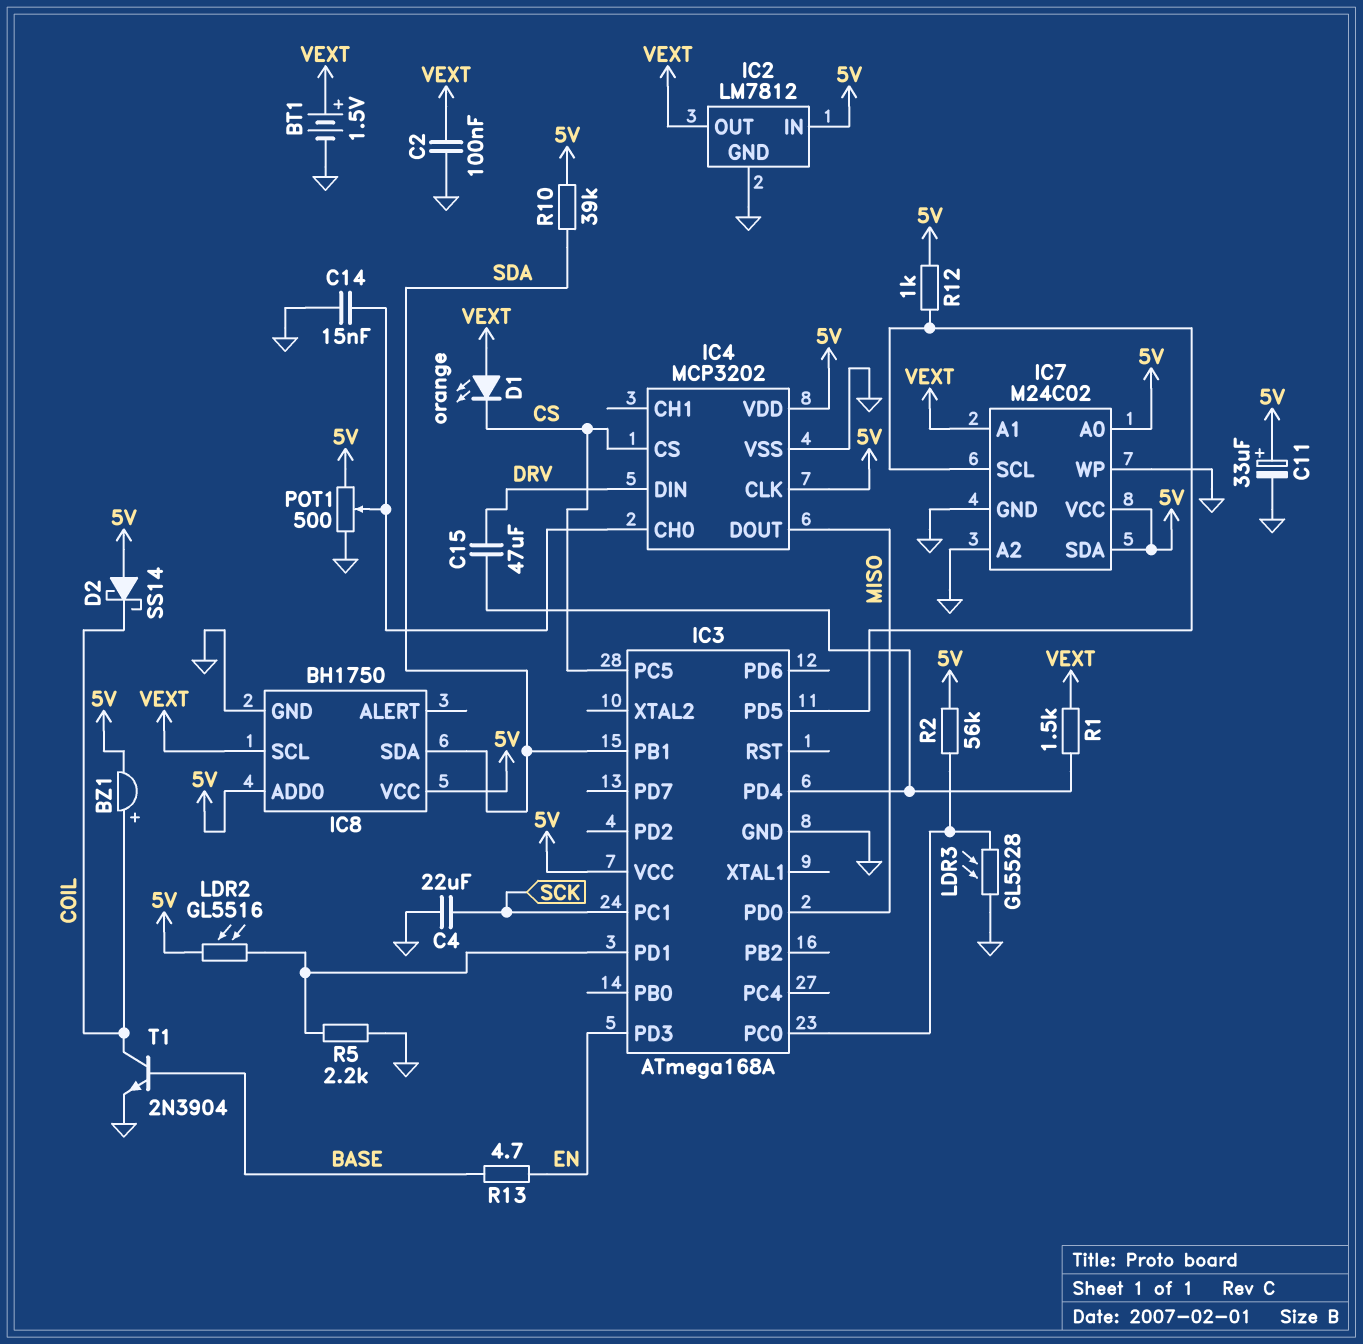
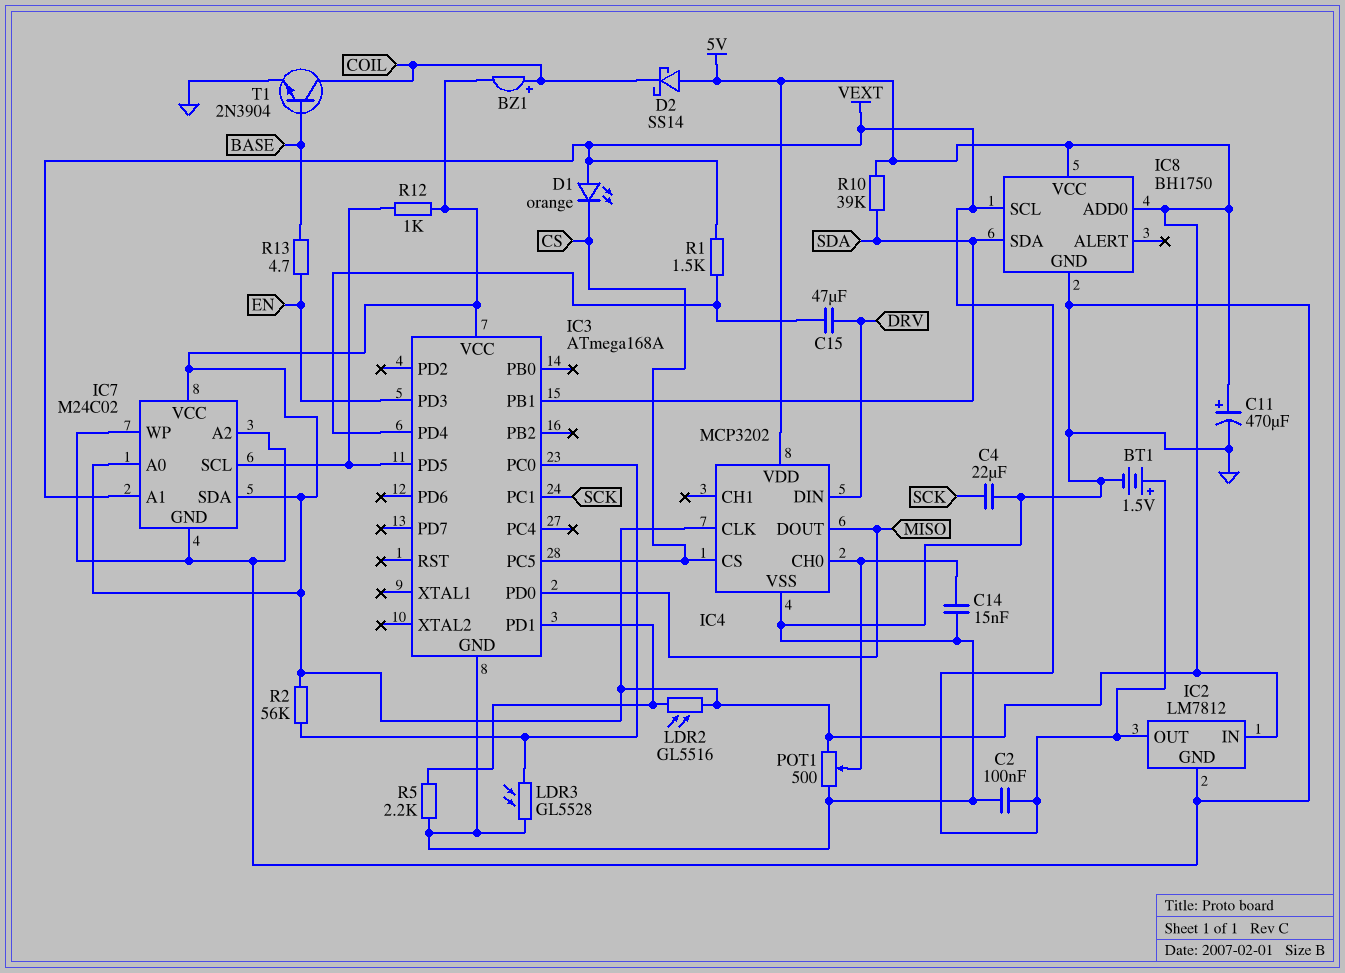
C11: 33uF (plus 5V, minus GND) -> 470uF (plus 5V, minus GND)

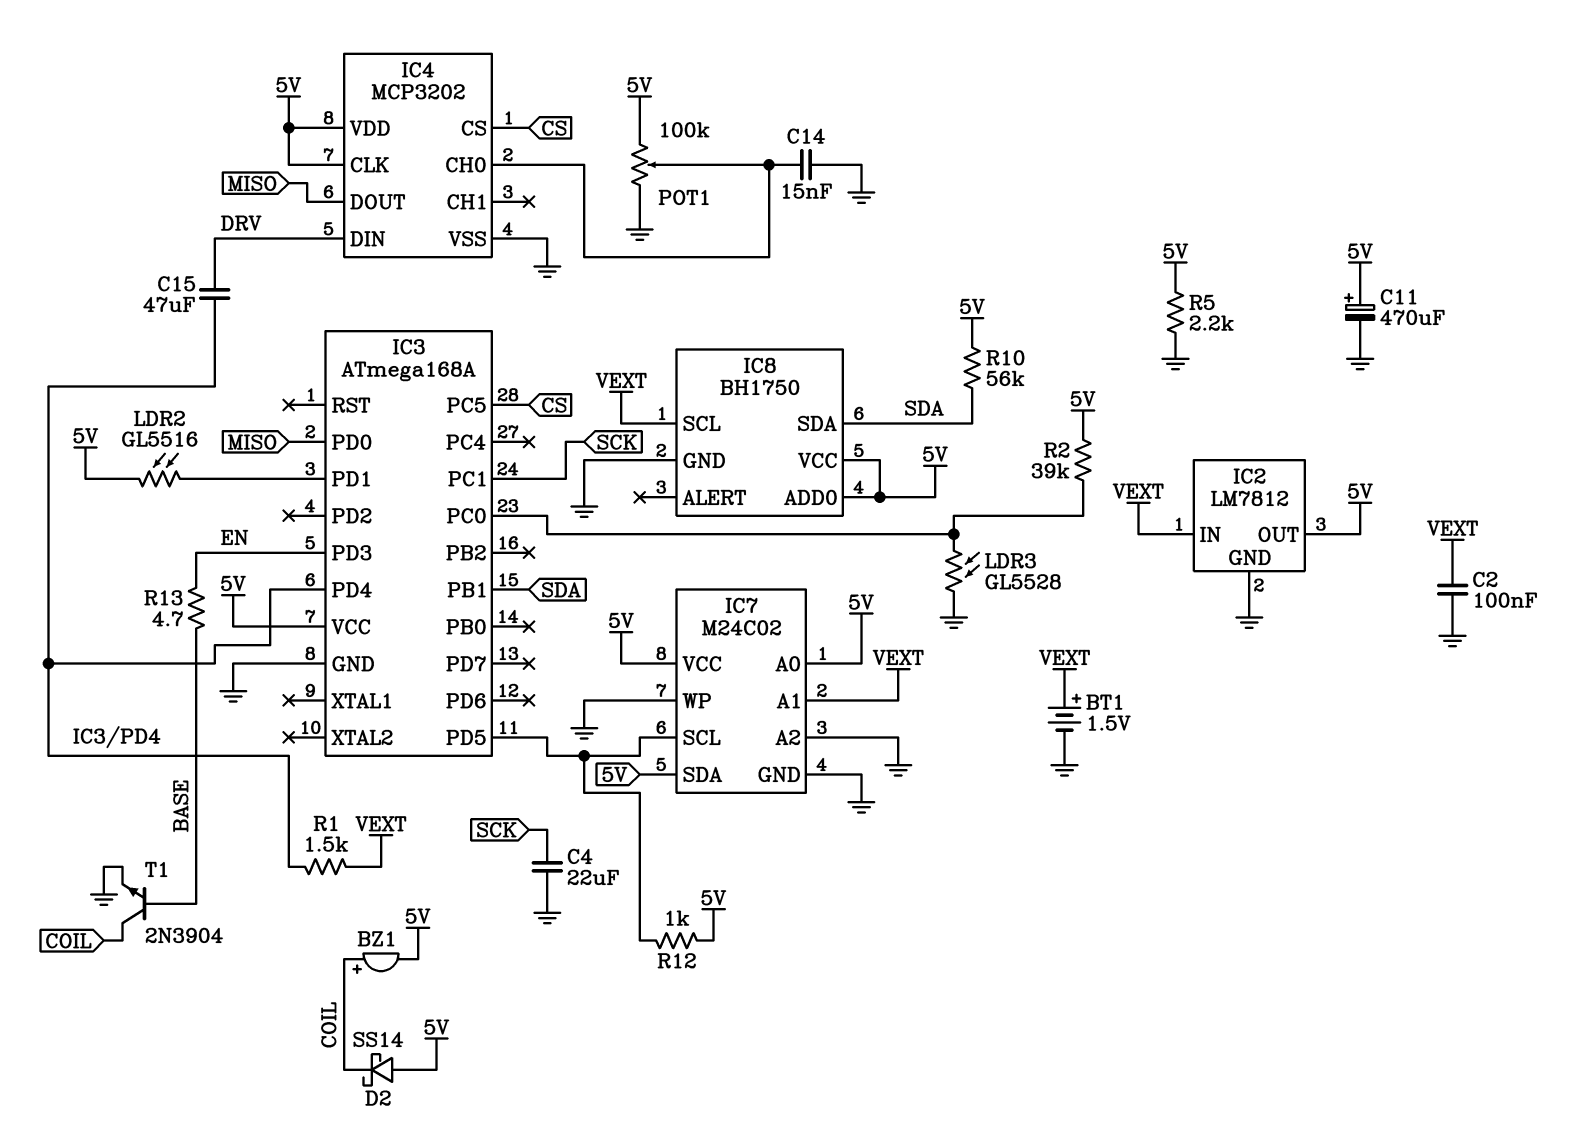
D1: LED orange (A VEXT, K CS) -> none
IC2 pin IN: 5V -> VEXT
IC2 pin OUT: VEXT -> 5V
POT1: 500 (5V, GND, wiper IC4/CH0) -> 100k (5V, GND, wiper IC4/CH0)
R2: 56k (5V, IC3/PC0) -> 39k (5V, IC3/PC0)
R5: 2.2k (GND, IC3/PD1) -> 2.2k (5V, GND)
R10: 39k (5V, SDA) -> 56k (5V, SDA)

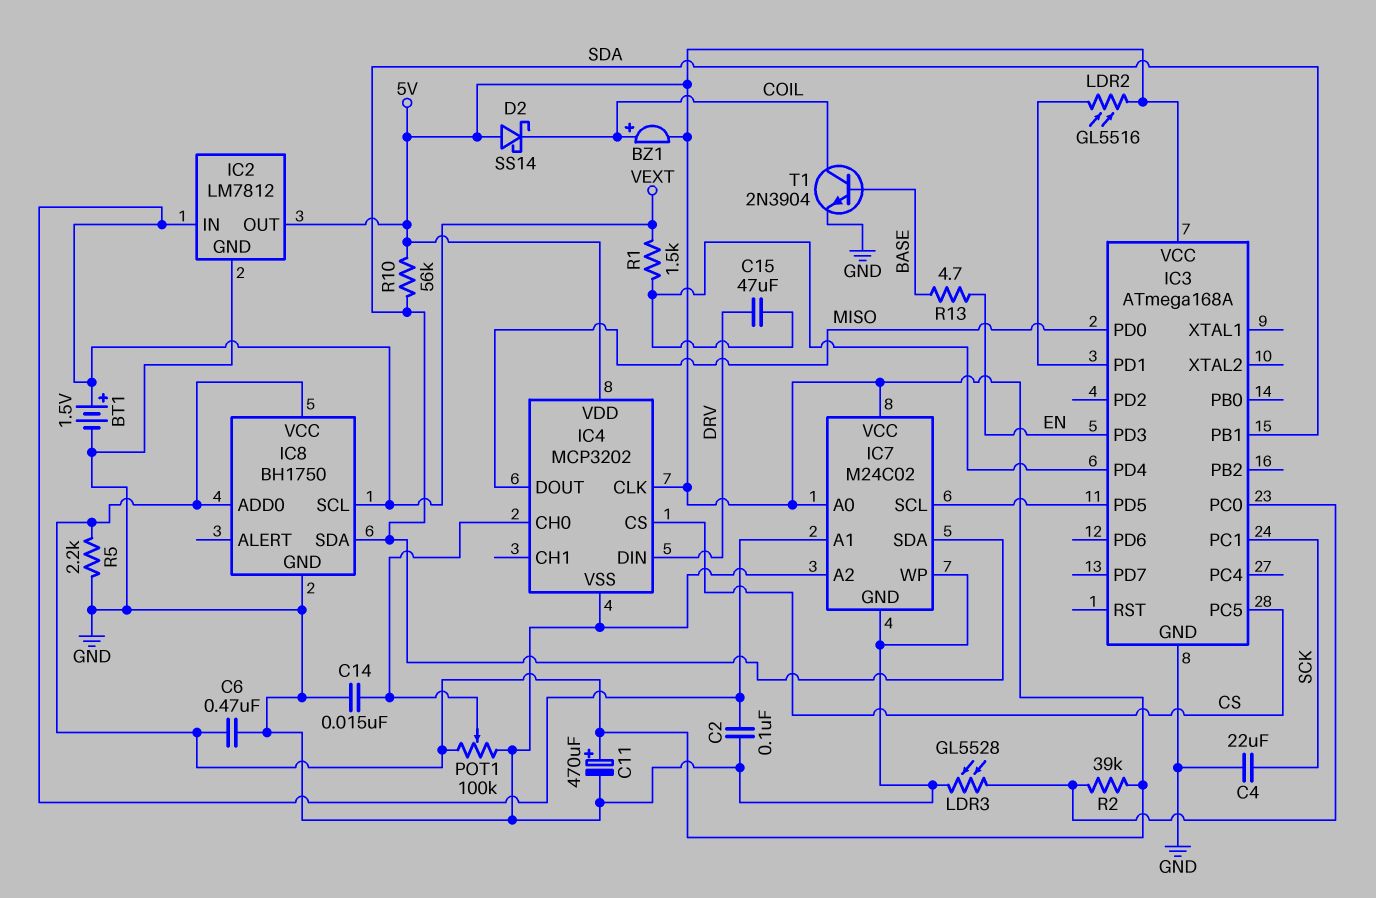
C6: none -> 470nF (5V, GND)
IC7 pin SDA: 5V -> SDA
R12: 1k (5V, IC3/PD5) -> none

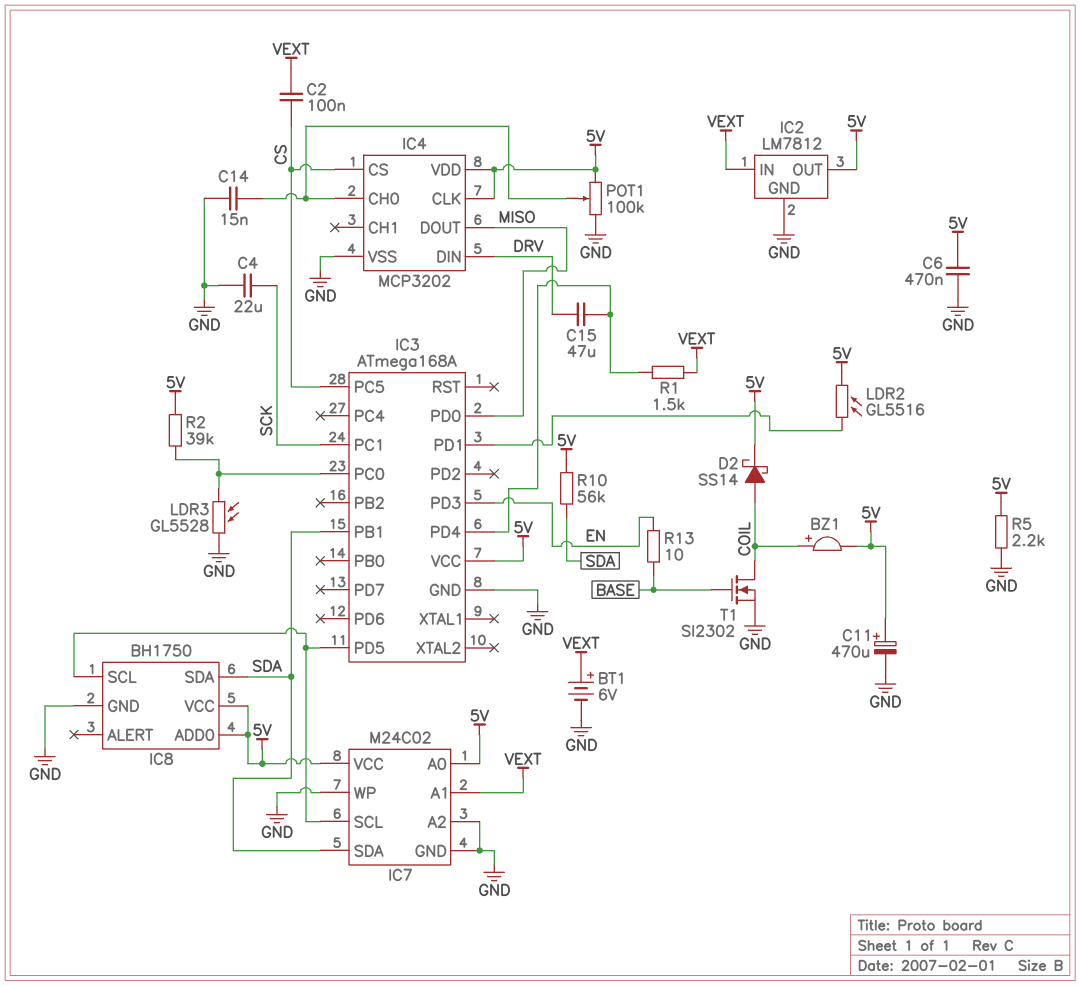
BT1: 1.5V (plus VEXT, minus GND) -> 6V (plus VEXT, minus GND)
C2: 100nF (GND, VEXT) -> 100nF (CS, VEXT)
D2: schottky SS14 (A 5V, K COIL) -> schottky SS14 (A COIL, K 5V)
IC8 pin SCL: VEXT -> IC3/PD5
R13: 4.7 (BASE, EN) -> 10 (BASE, EN)
T1: NPN 2N3904 (B BASE, C COIL, E GND) -> NMOS SI2302 (G BASE, D COIL, S GND)

